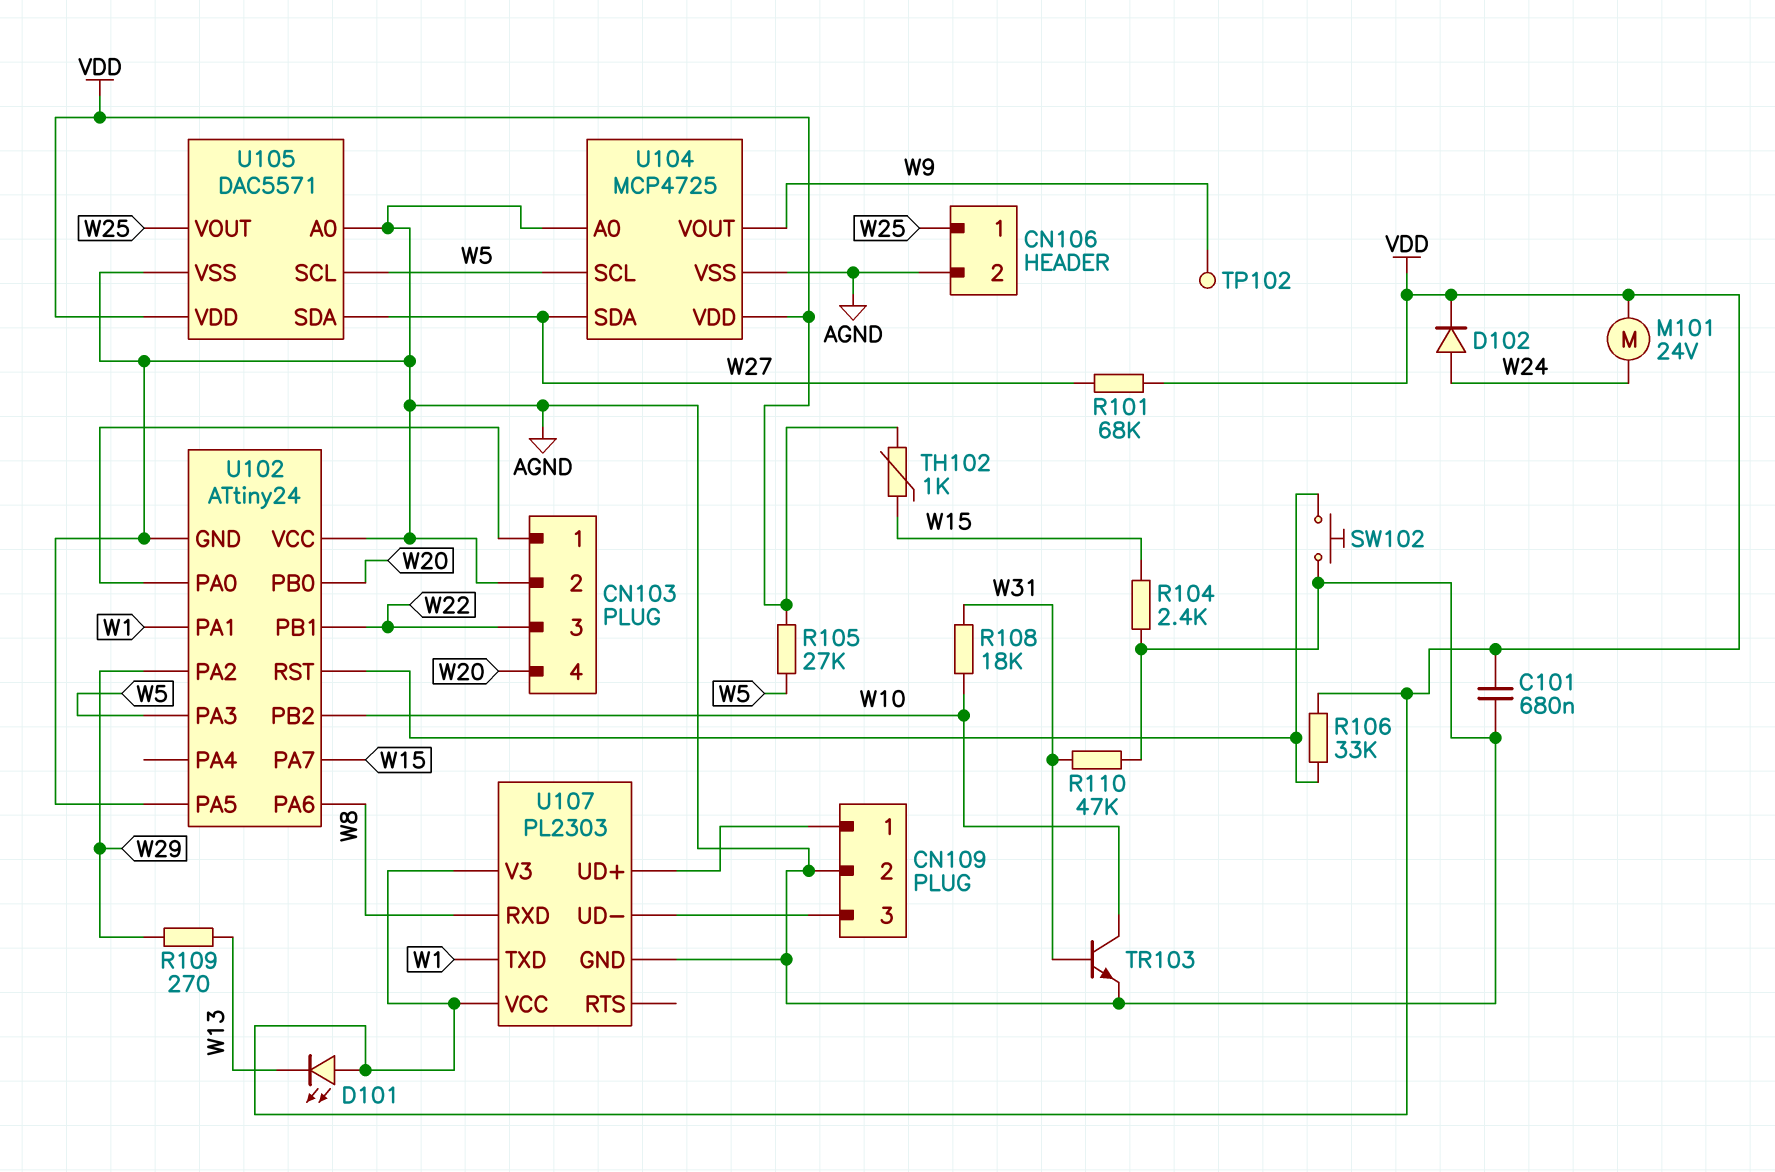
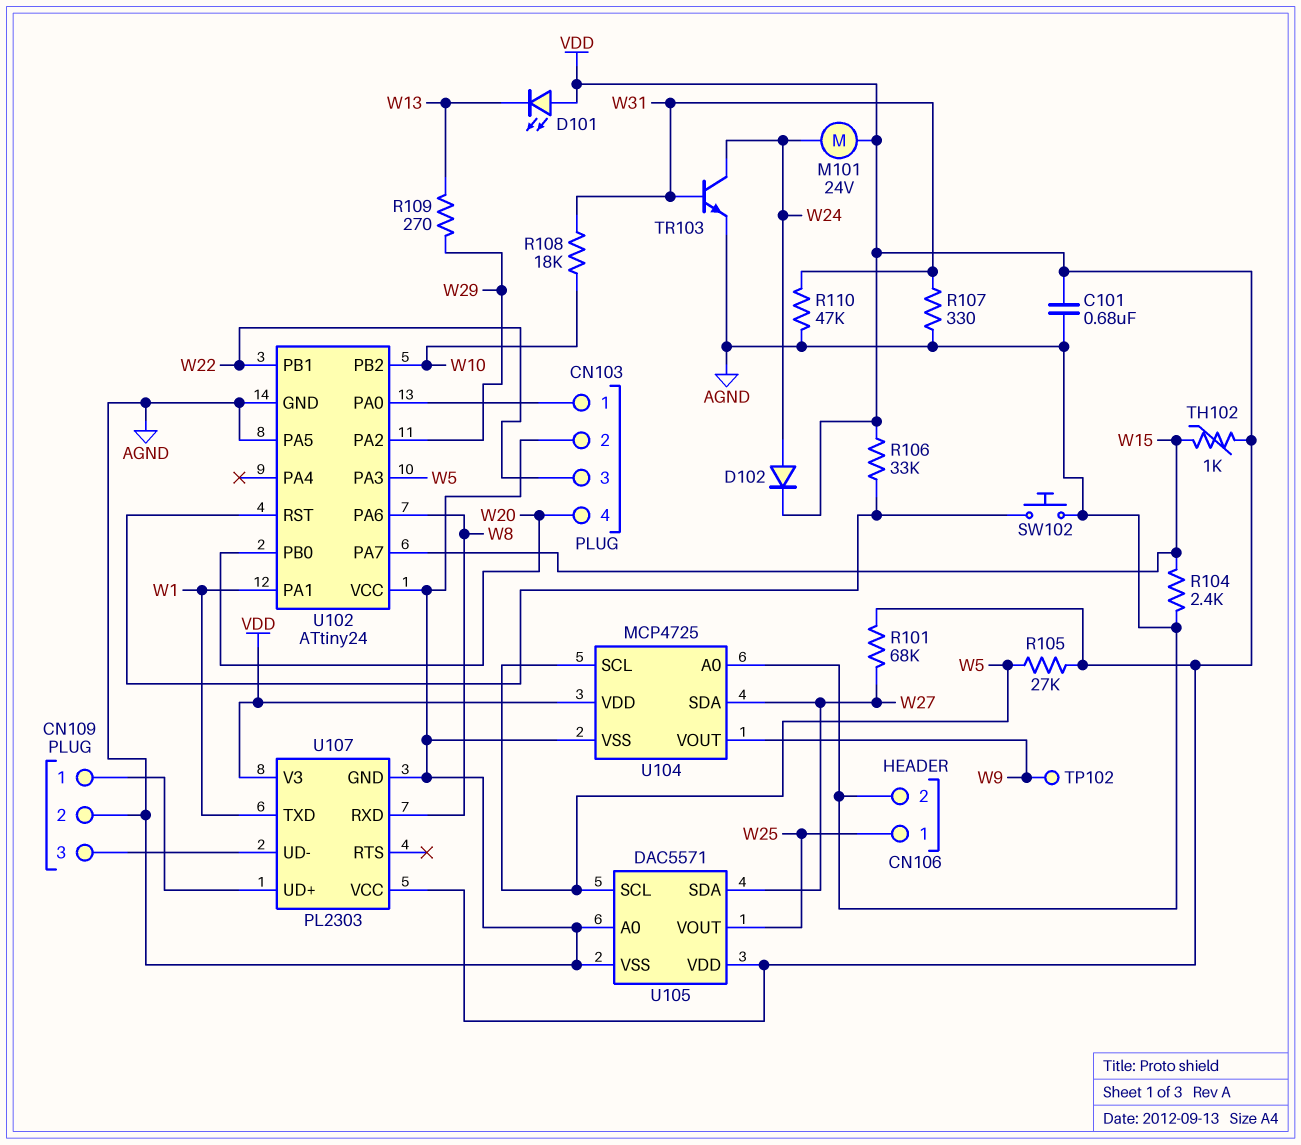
R107: none -> 330 (AGND, W31)
TR103: NPN (B W31, C W10, E AGND) -> NPN (B W31, C W24, E AGND)

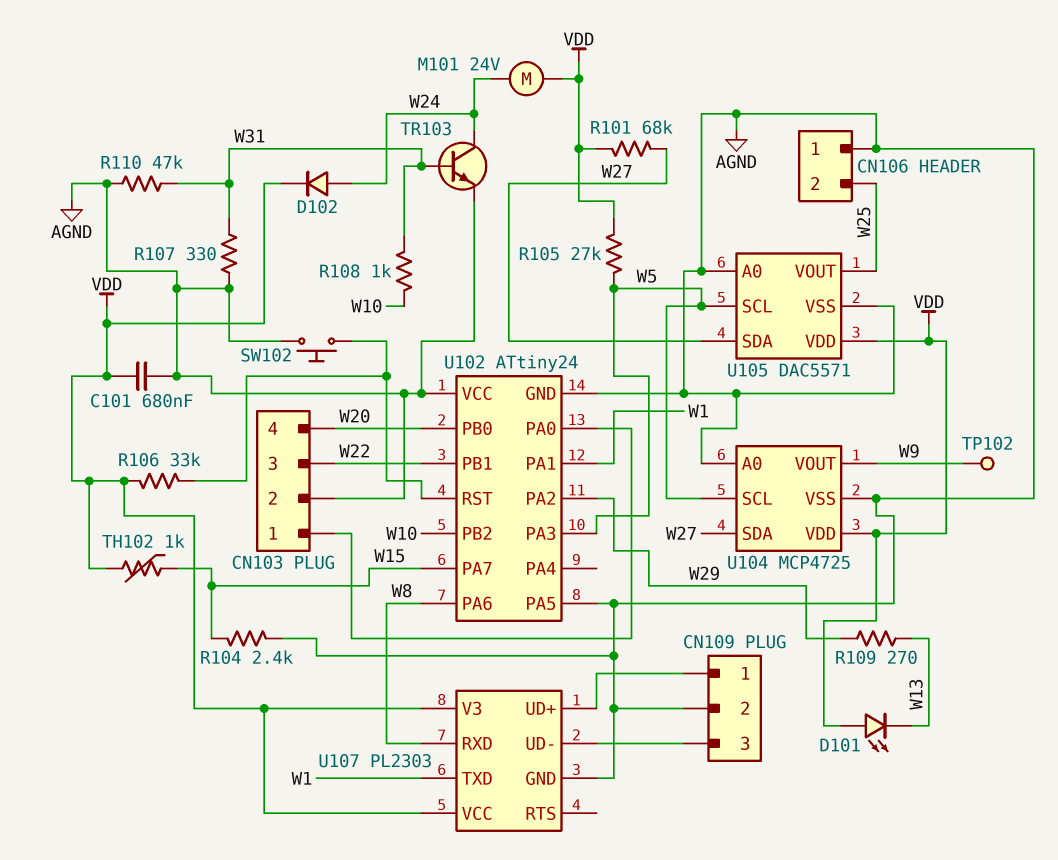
CN106 pin 1: W25 -> AGND
CN106 pin 2: AGND -> W25
R108: 18k (W10, W31) -> 1k (W10, W31)

